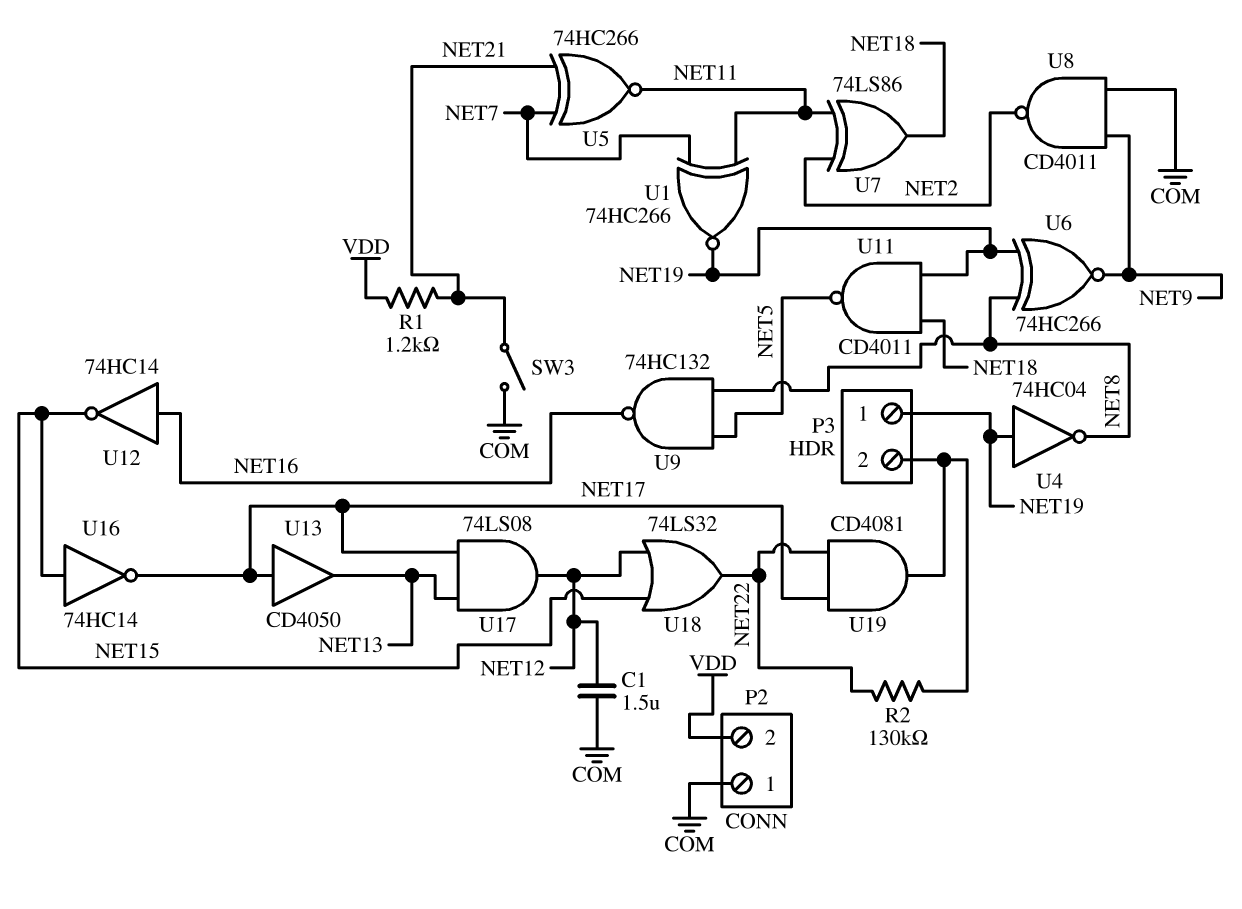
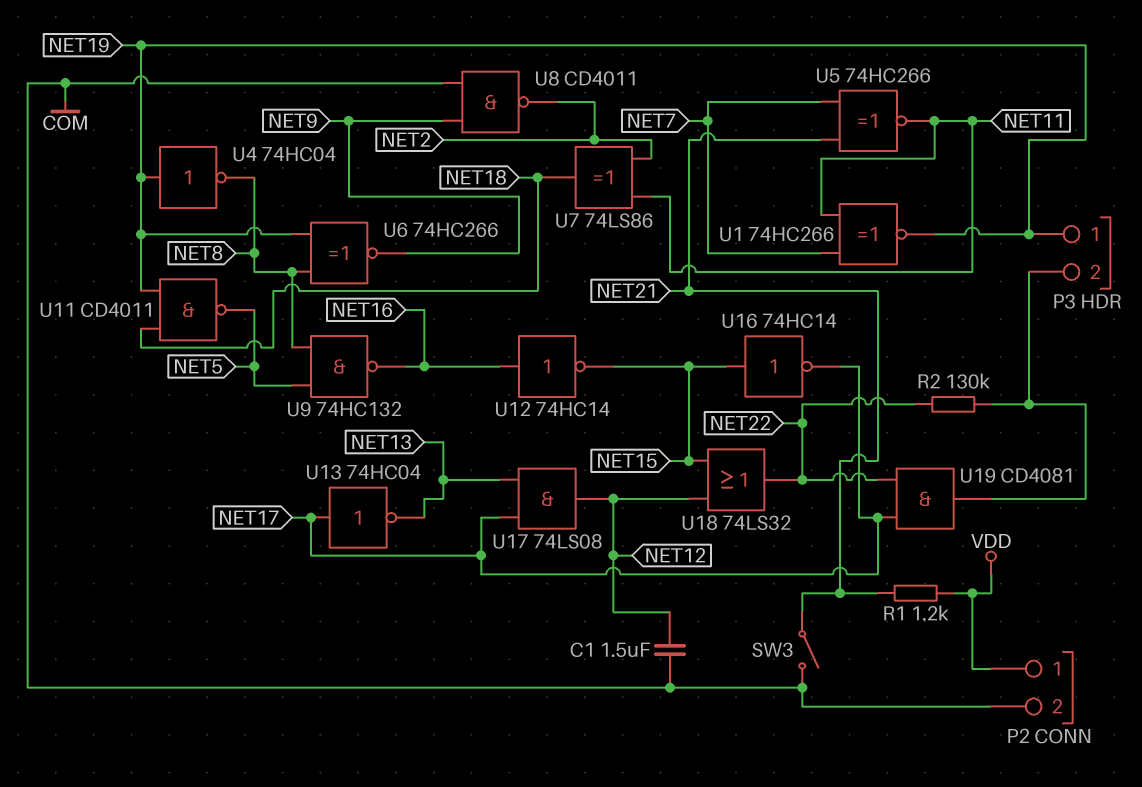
P2 pin 1: COM -> VDD
P2 pin 2: VDD -> COM
U13: buffer CD4050 (in NET17, out NET13) -> NOT 74HC04 (in NET17, out NET13)

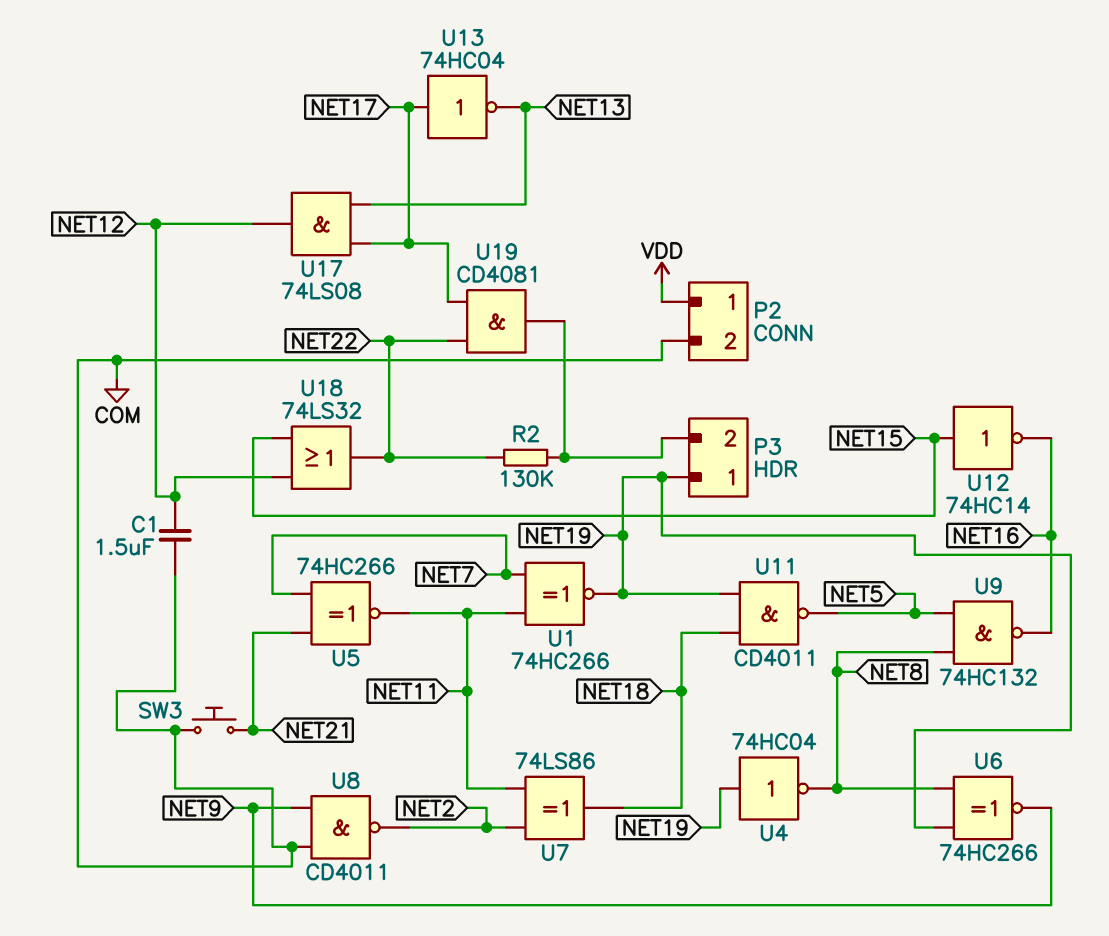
R1: 1.2k (NET21, VDD) -> none
SW3: switch (COM, NET21) -> button (COM, NET21)
U12: NOT 74HC14 (in NET16, out NET15) -> NOT 74HC14 (in NET15, out NET16)
U16: NOT 74HC14 (in NET15, out NET17) -> none

